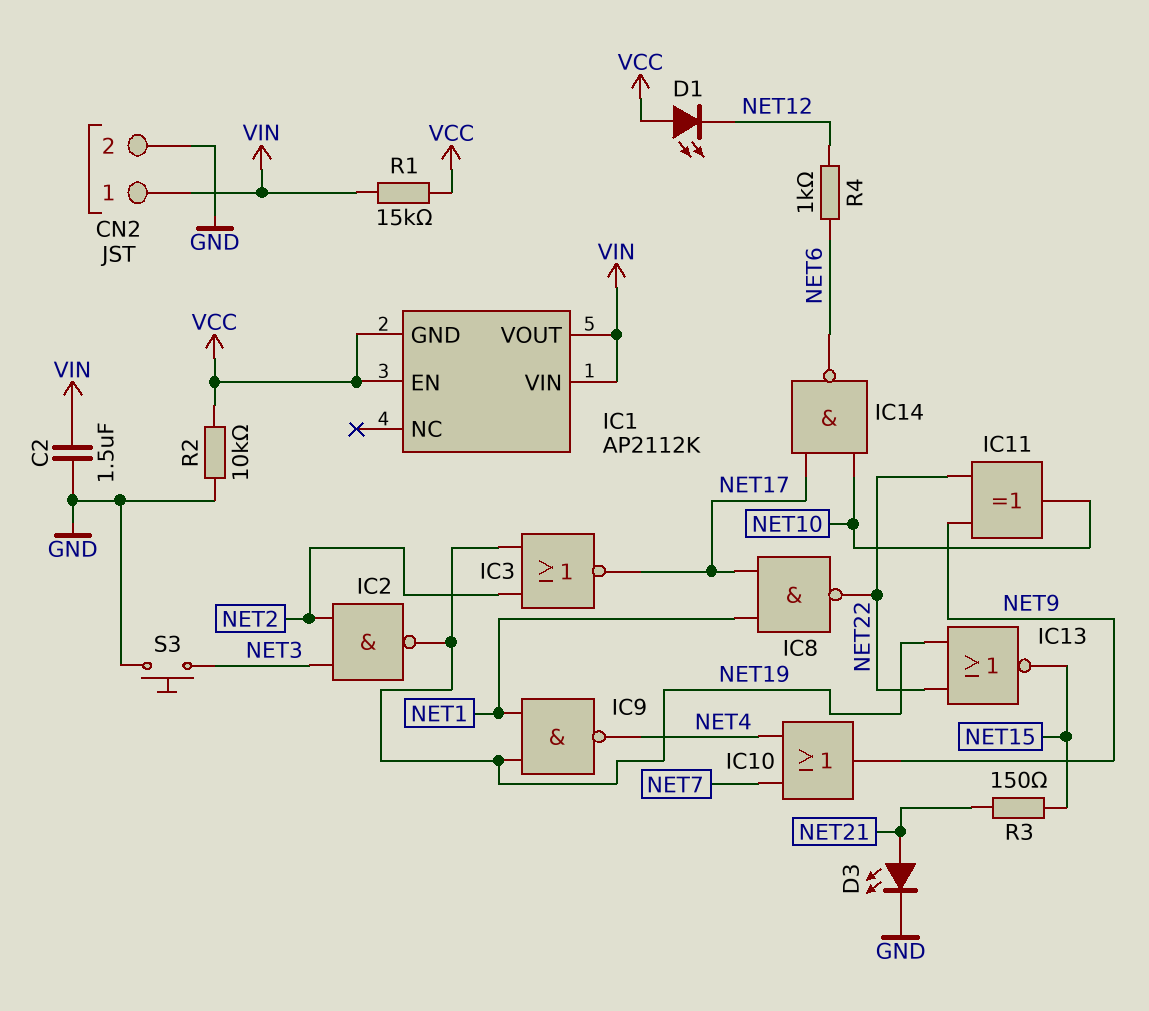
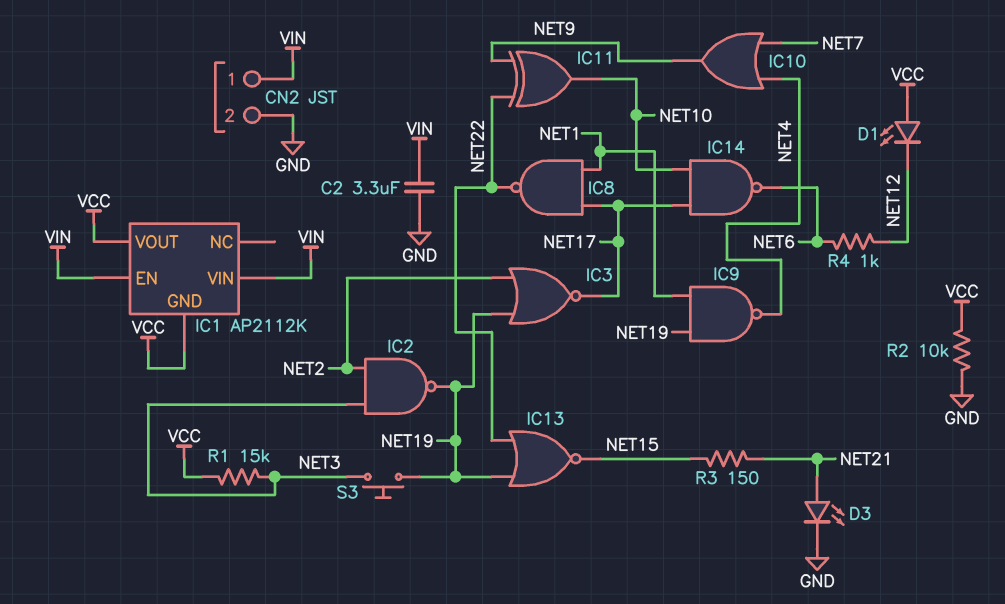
C2: 1.5uF (GND, VIN) -> 3.3uF (GND, VIN)
IC1 pin EN: VCC -> VIN
IC1 pin VOUT: VIN -> VCC
R1: 15k (VCC, VIN) -> 15k (NET3, VCC)
S3: button (GND, NET3) -> button (NET3, NET19)

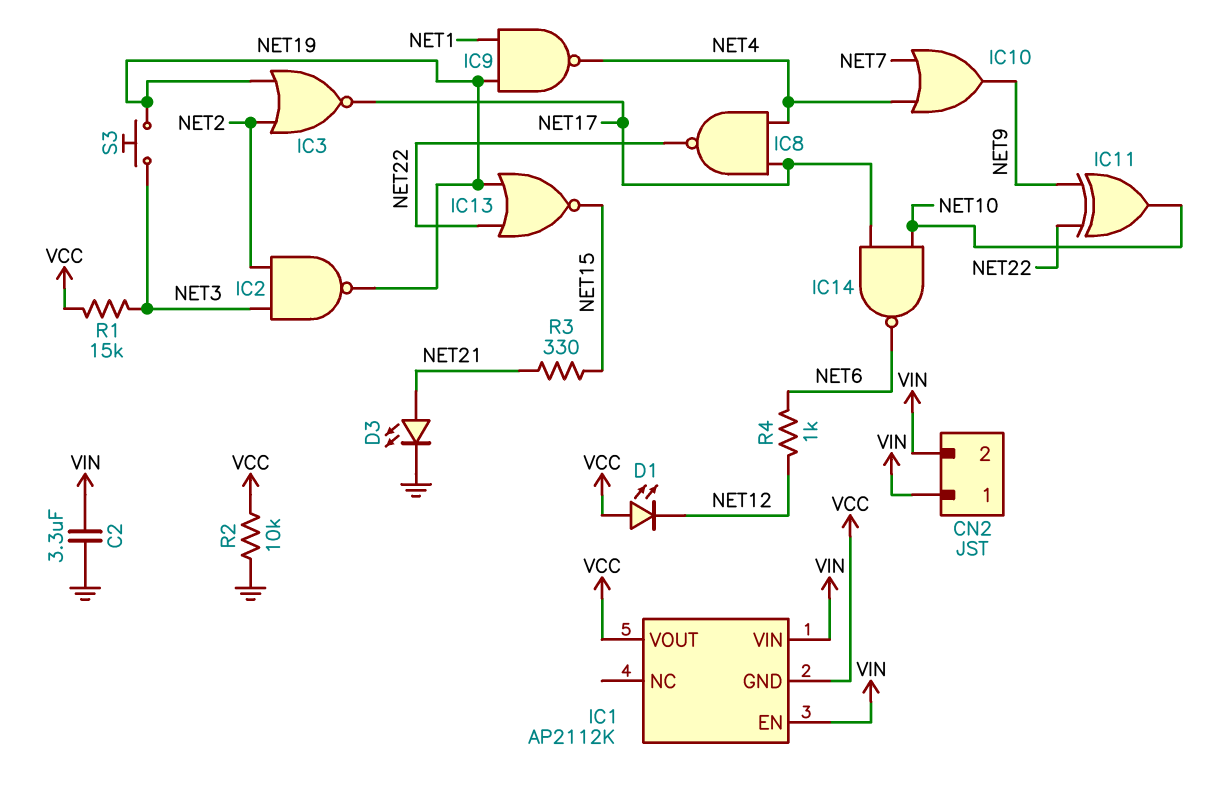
CN2 pin 2: GND -> VIN
IC8: NAND (in NET1, in NET17, out NET22) -> NAND (in NET4, in NET17, out NET22)
R3: 150 (NET15, NET21) -> 330 (NET15, NET21)

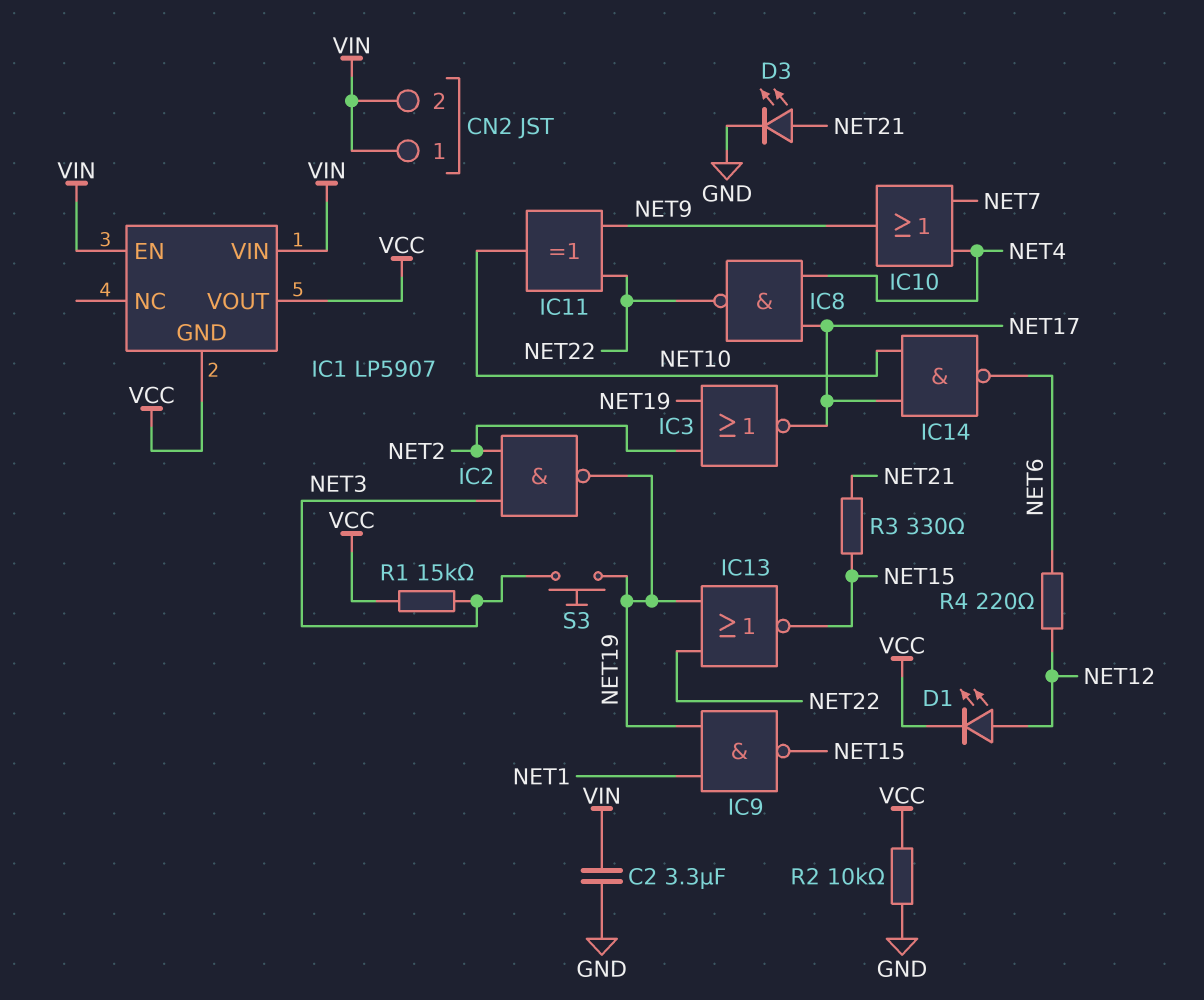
D1: LED (A VCC, K NET12) -> LED (A NET12, K VCC)
IC1: AP2112K -> LP5907
IC9: NAND (in NET1, in NET19, out NET4) -> NAND (in NET1, in NET19, out NET15)
R4: 1k (NET6, NET12) -> 220 (NET6, NET12)

